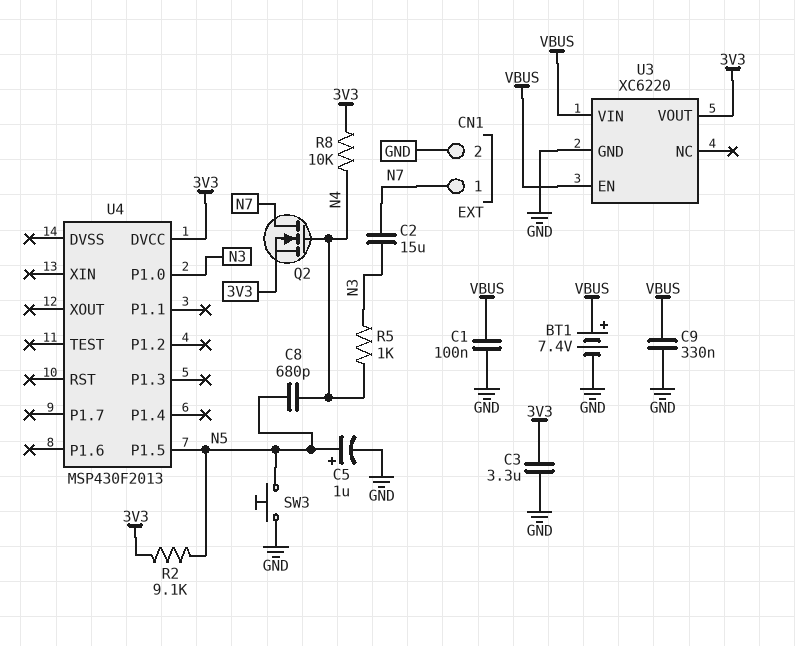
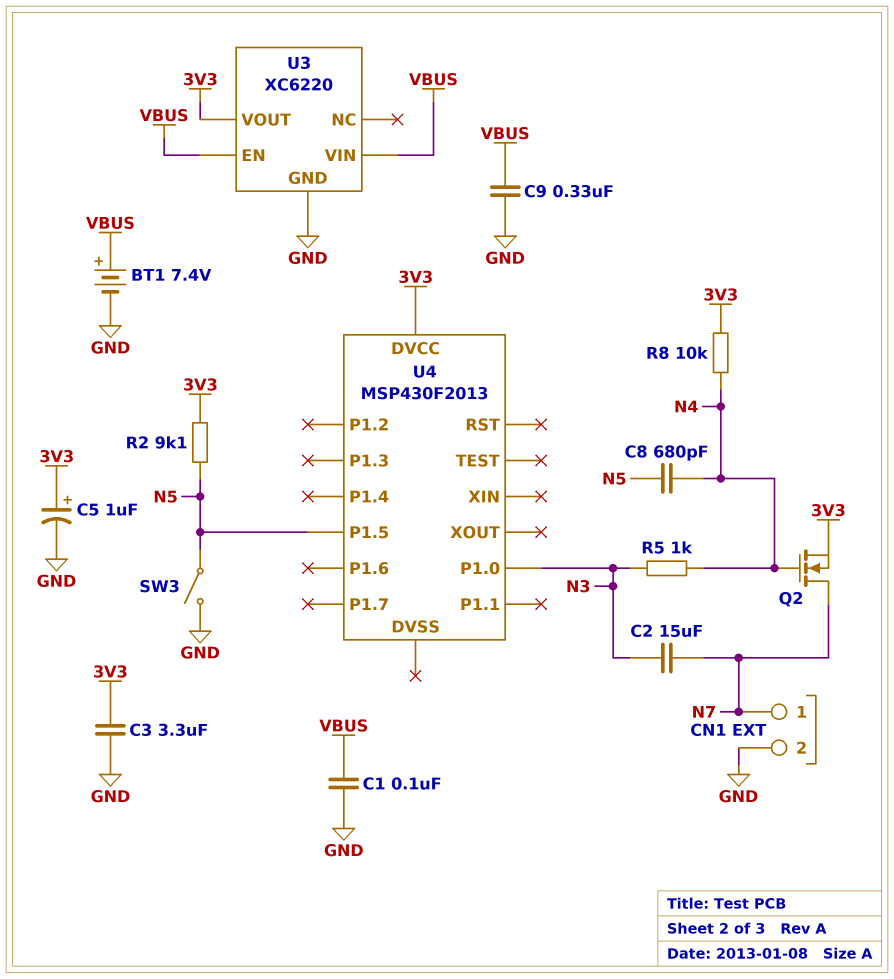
C5: 1uF (plus N5, minus GND) -> 1uF (plus 3V3, minus GND)
SW3: button (GND, N5) -> switch (GND, N5)

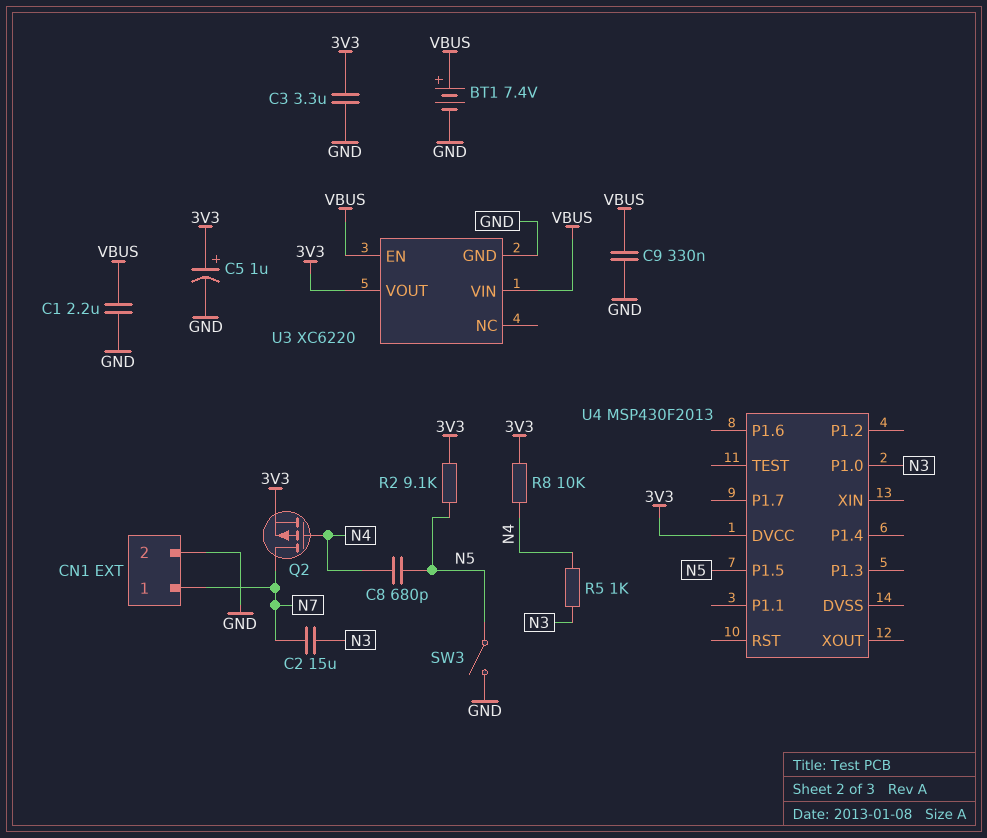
C1: 100nF (GND, VBUS) -> 2.2uF (GND, VBUS)
Q2: NMOS (G N4, D N7, S 3V3) -> PMOS (G N4, D N7, S 3V3)

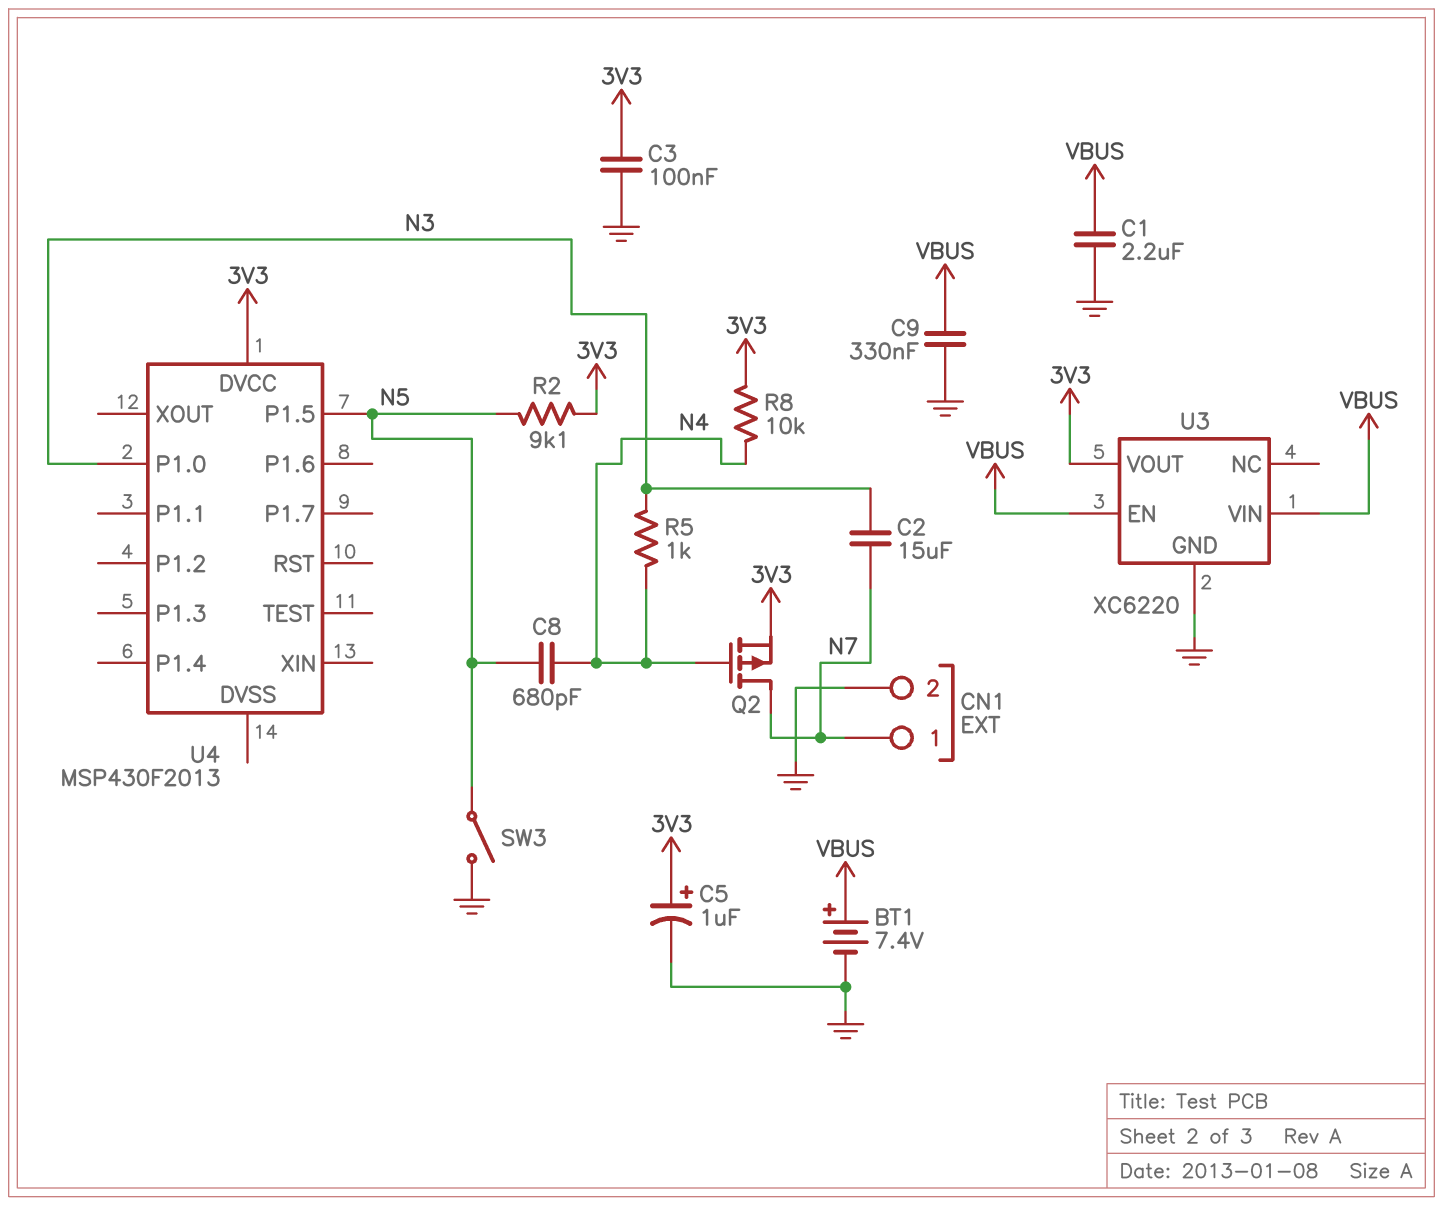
C3: 3.3uF (3V3, GND) -> 100nF (3V3, GND)

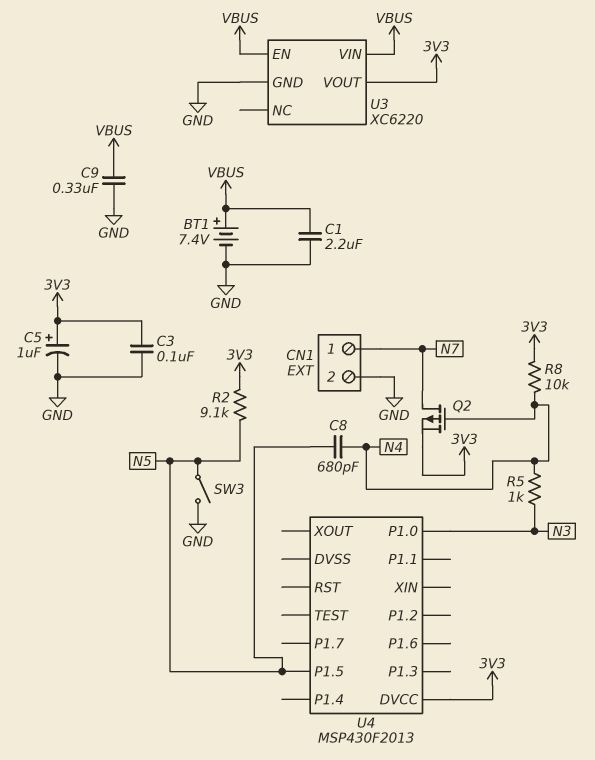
C2: 15uF (N3, N7) -> none

